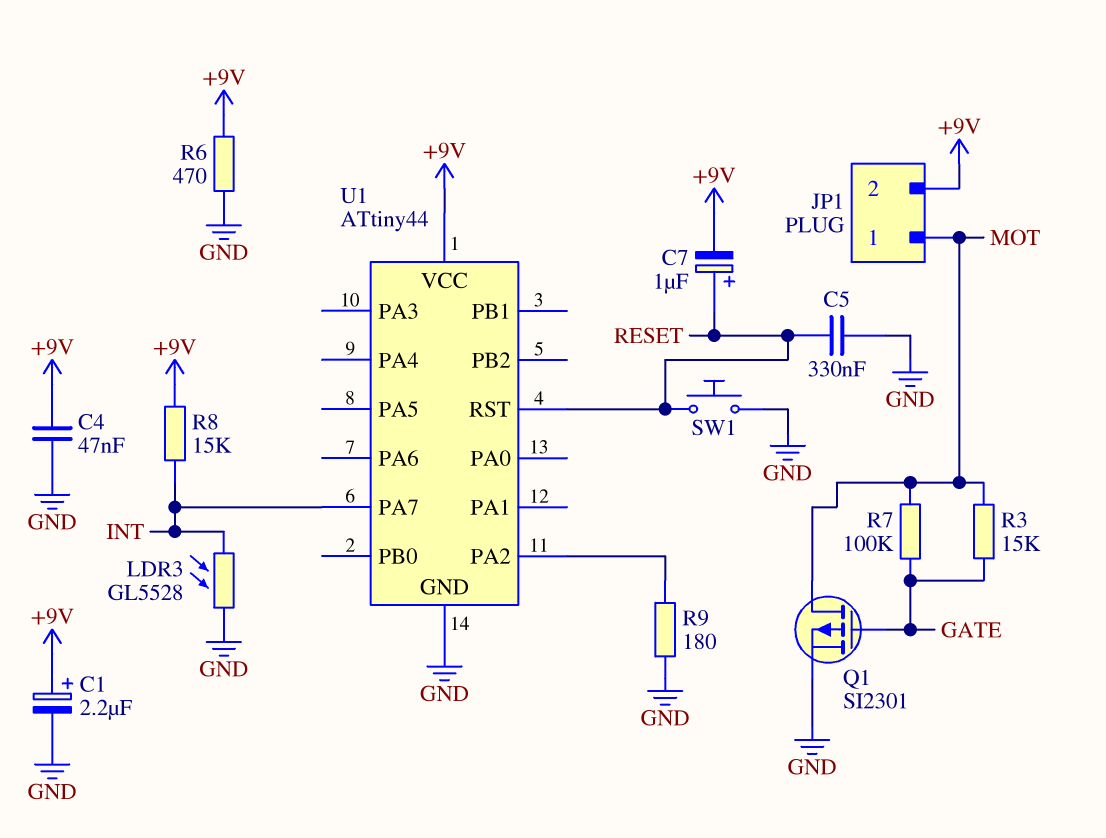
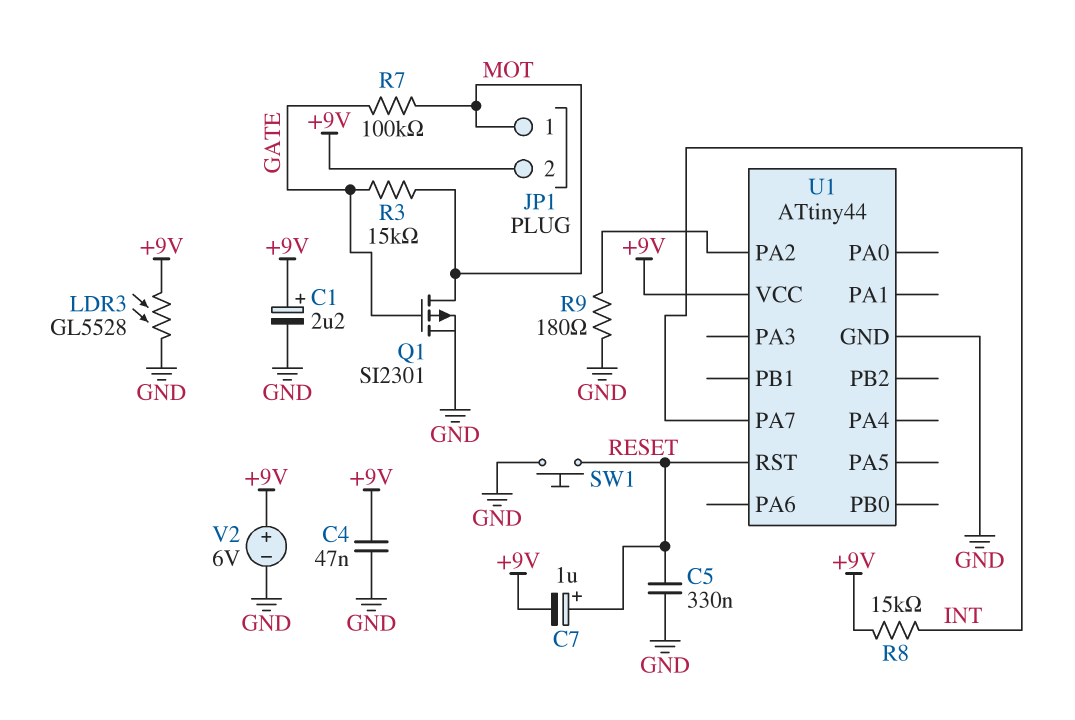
LDR3: GL5528 (GND, INT) -> GL5528 (+9V, GND)
R6: 470 (+9V, GND) -> none
V2: none -> 6V (plus +9V, minus GND)

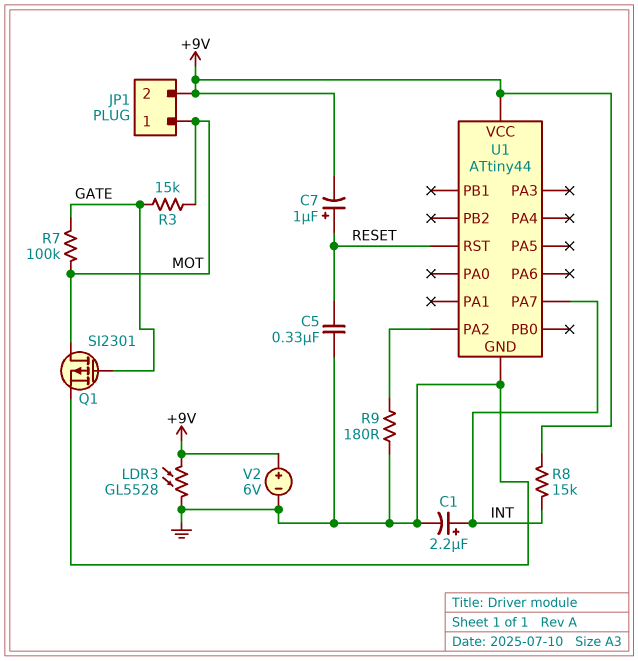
C1: 2.2uF (plus +9V, minus GND) -> 2.2uF (plus INT, minus GND)
C4: 47nF (+9V, GND) -> none
SW1: button (GND, RESET) -> none

